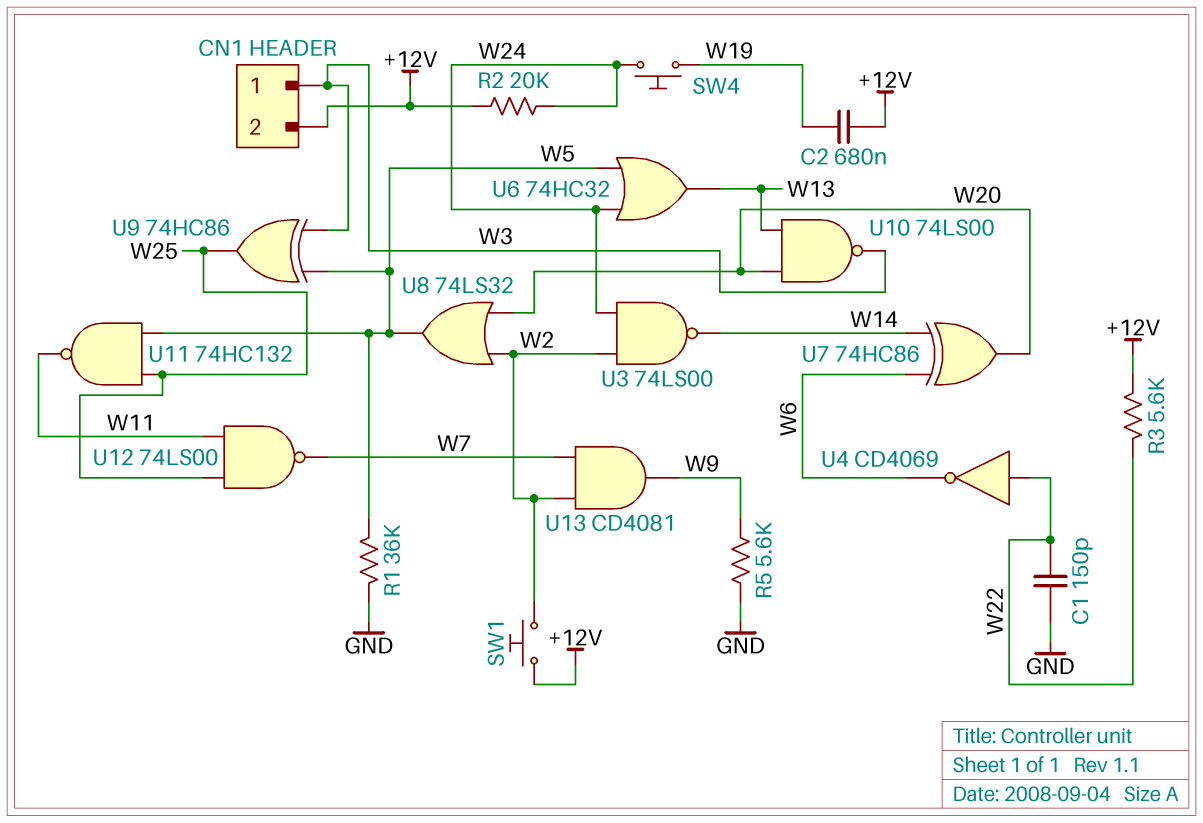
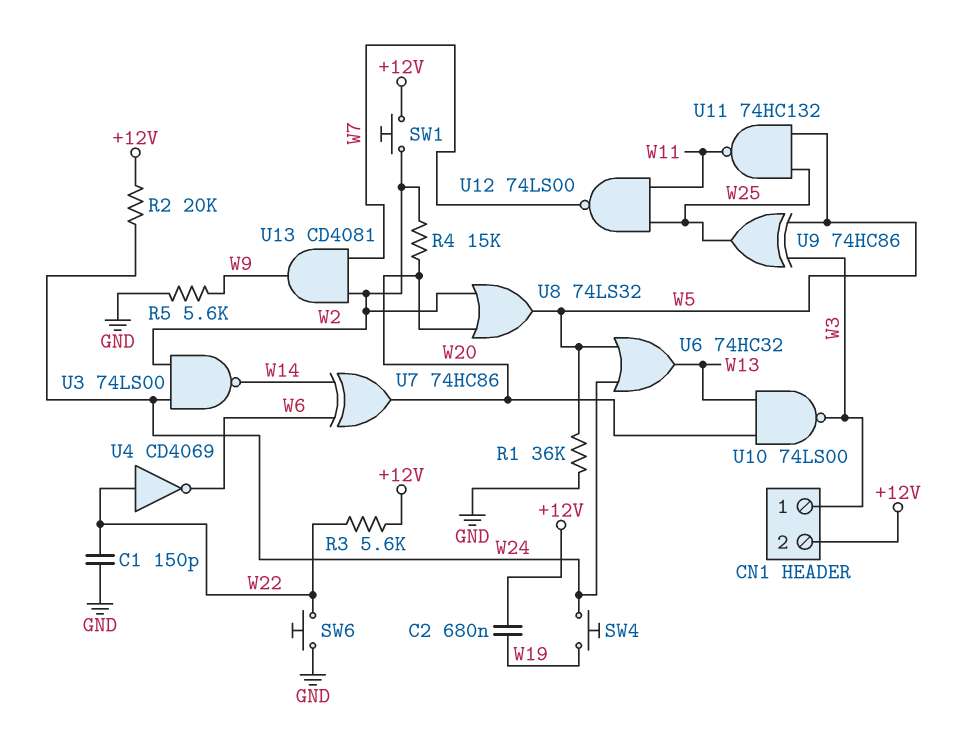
R4: none -> 15k (W2, W20)
SW6: none -> button (GND, W22)

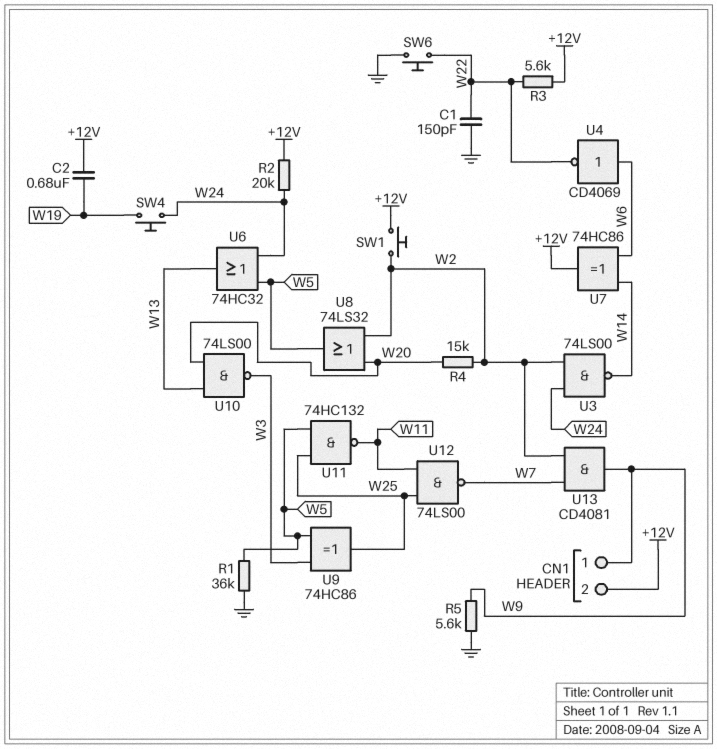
CN1 pin 1: W3 -> W9
U4: NOT CD4069 (in W22, out W6) -> NOT CD4069 (in W6, out W22)
U7: XOR 74HC86 (in W6, in W14, out W20) -> XOR 74HC86 (in W6, in W14, out +12V)

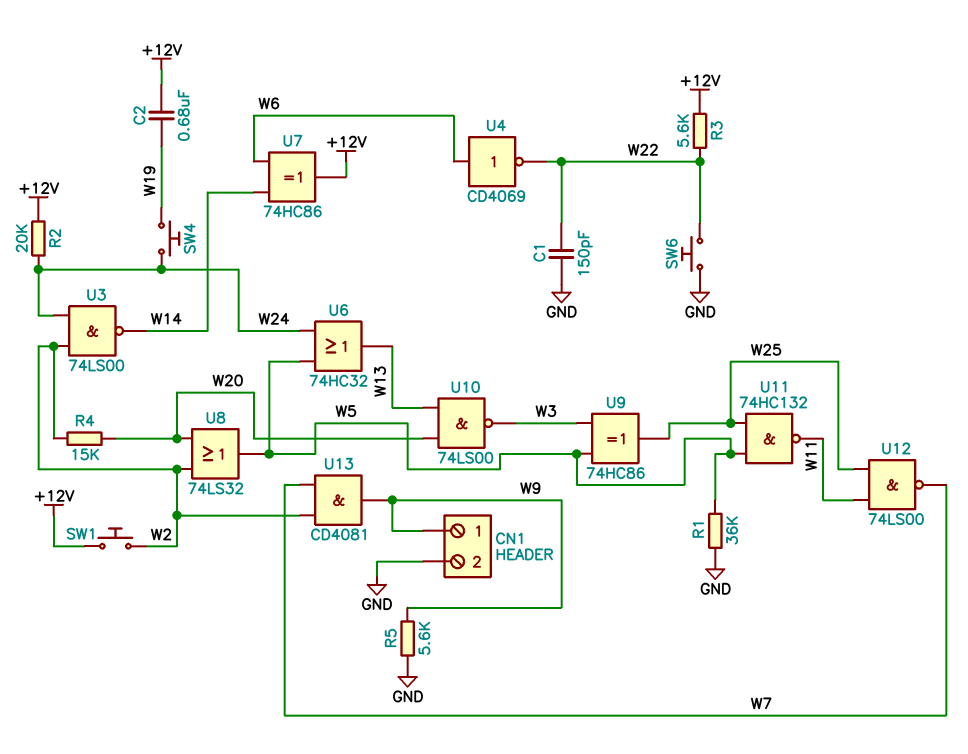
CN1 pin 2: +12V -> GND

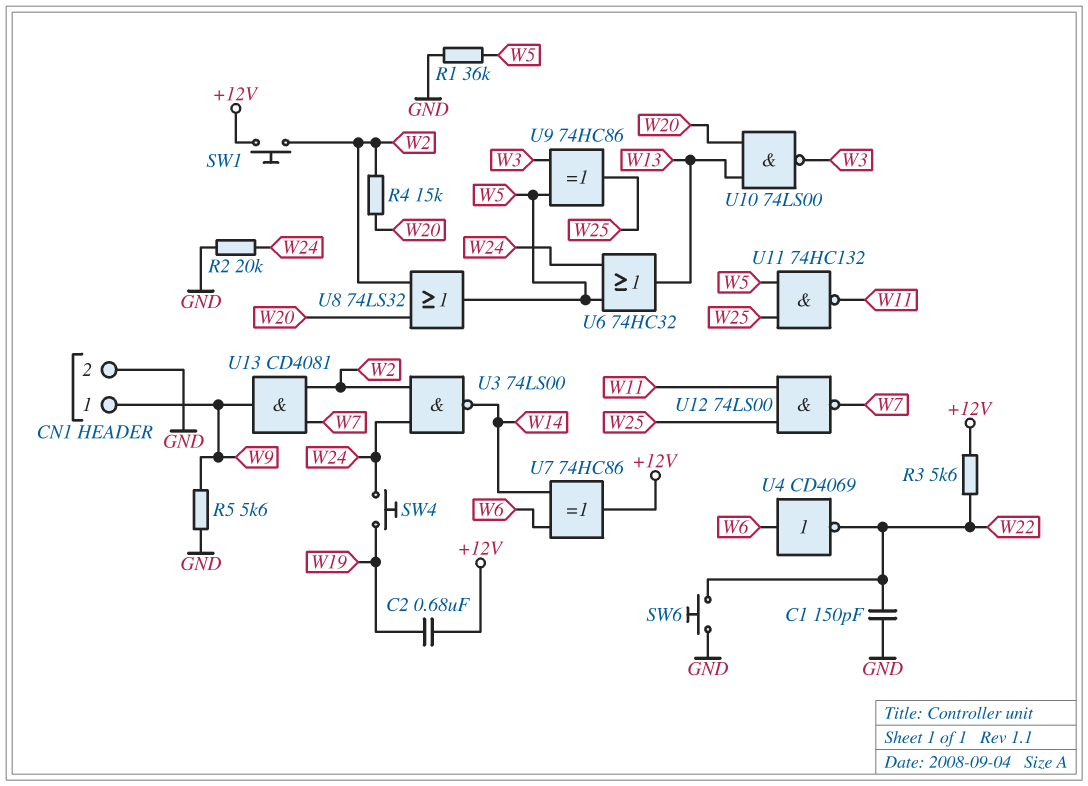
R2: 20k (+12V, W24) -> 20k (GND, W24)

